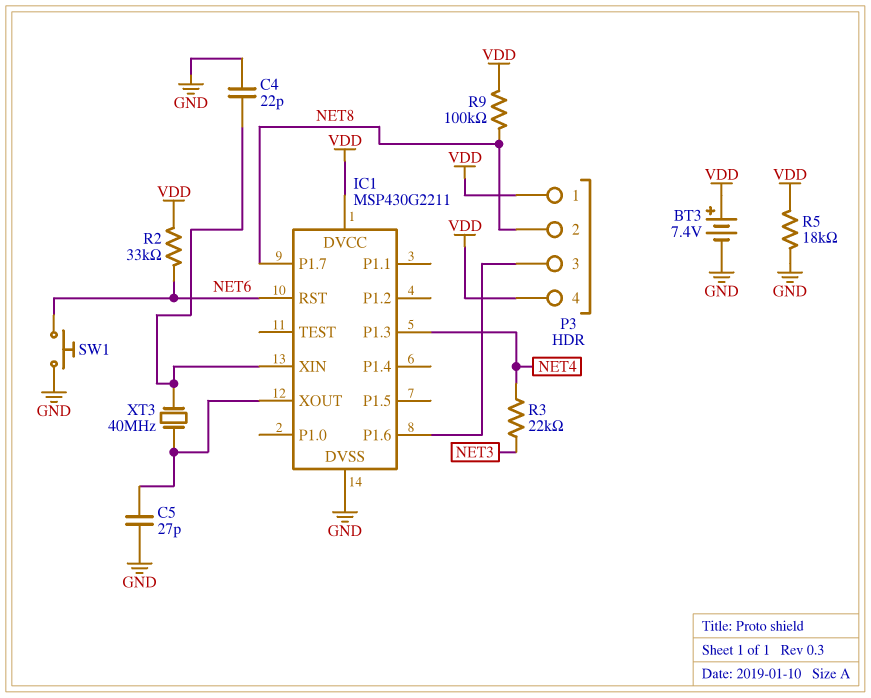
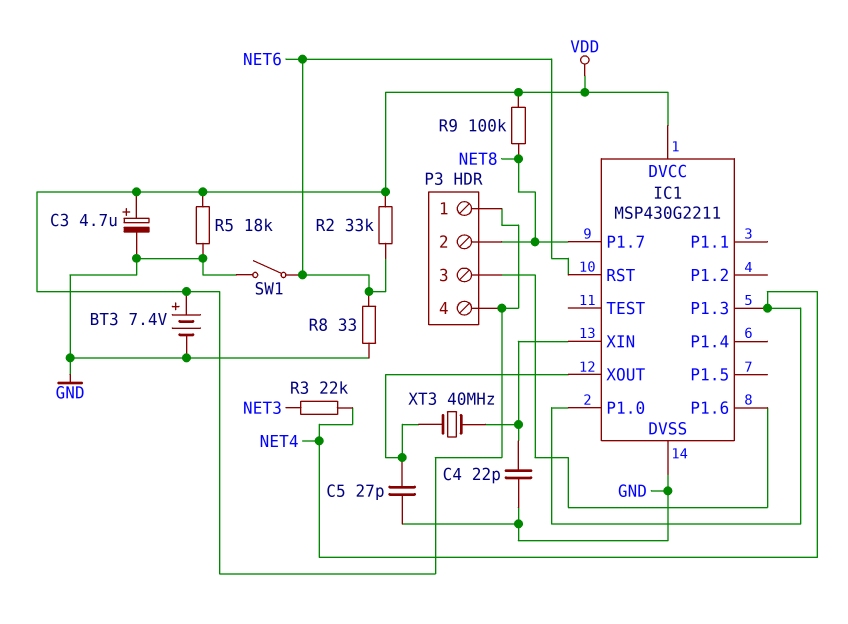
C3: none -> 4.7uF (plus VDD, minus GND)
IC1 pin P1.0: none -> NET4
R8: none -> 33 (GND, NET6)
SW1: button (GND, NET6) -> switch (GND, NET6)

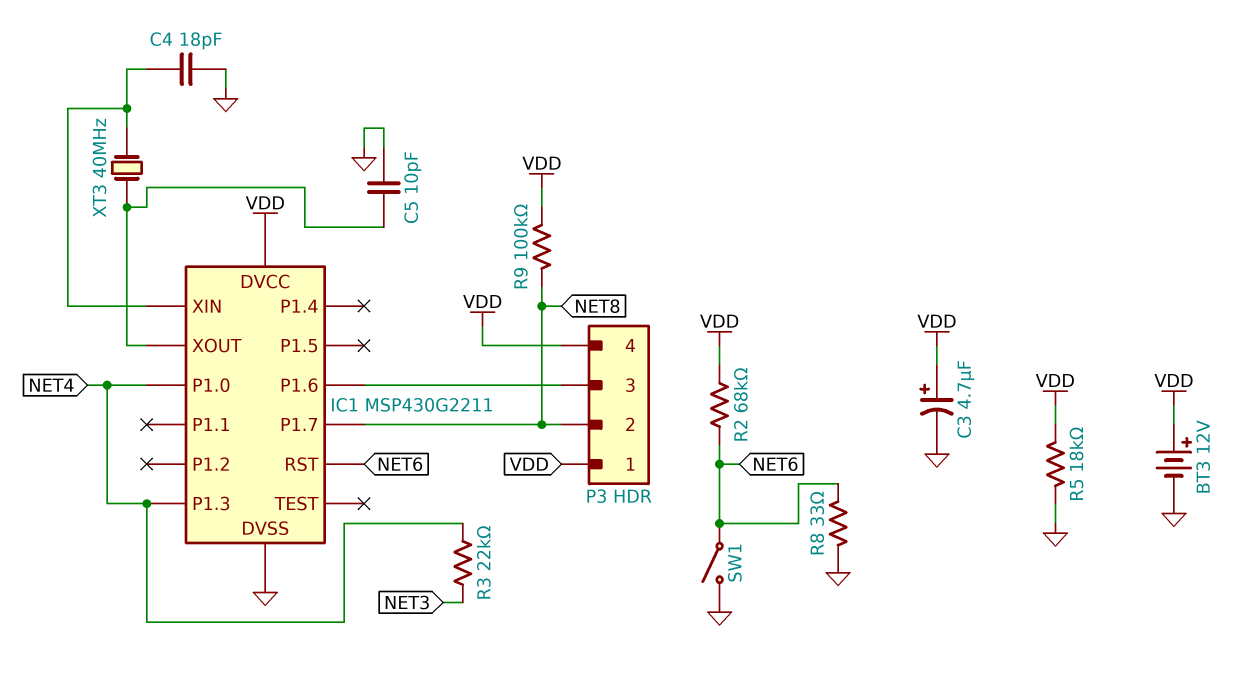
BT3: 7.4V (plus VDD, minus GND) -> 12V (plus VDD, minus GND)
C4: 22pF (GND, IC1/XIN) -> 18pF (GND, IC1/XIN)
C5: 27pF (GND, IC1/XOUT) -> 10pF (GND, IC1/XOUT)
R2: 33k (NET6, VDD) -> 68k (NET6, VDD)

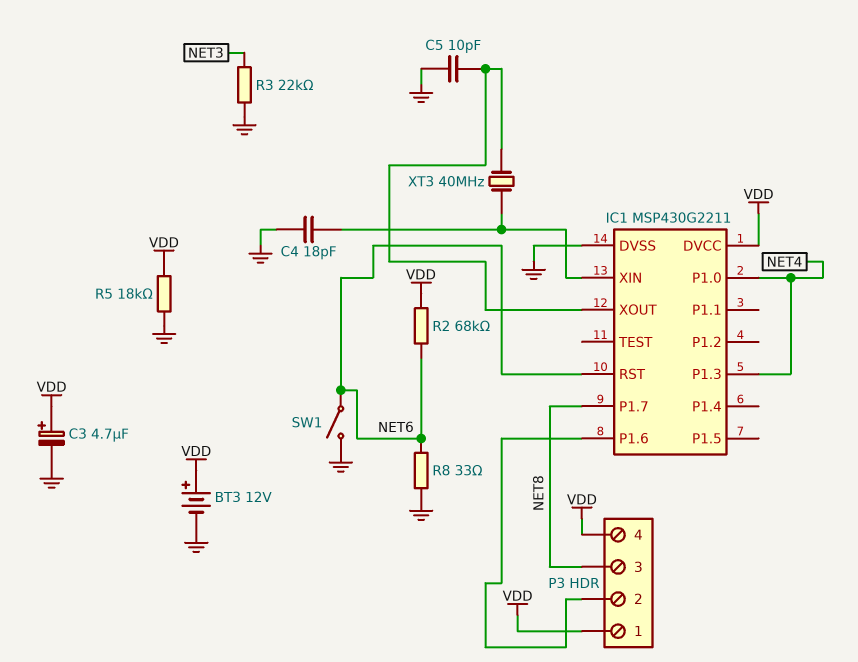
P3 pin 2: NET8 -> IC1/P1.6
P3 pin 3: IC1/P1.6 -> NET8
R3: 22k (NET3, NET4) -> 22k (GND, NET3)
R9: 100k (NET8, VDD) -> none

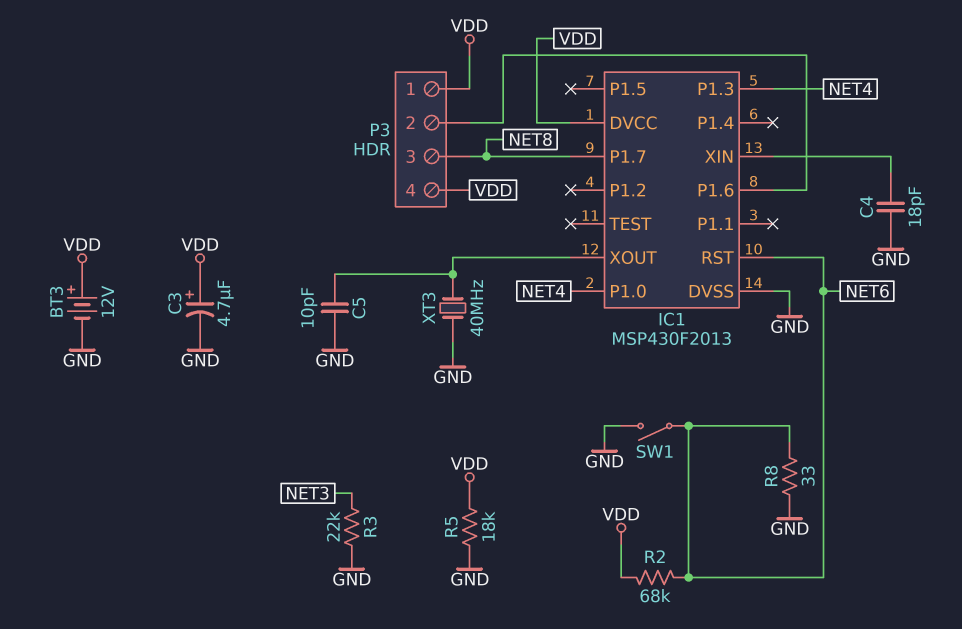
IC1: MSP430G2211 -> MSP430F2013
XT3: 40MHz (IC1/XIN, IC1/XOUT) -> 40MHz (GND, IC1/XOUT)

